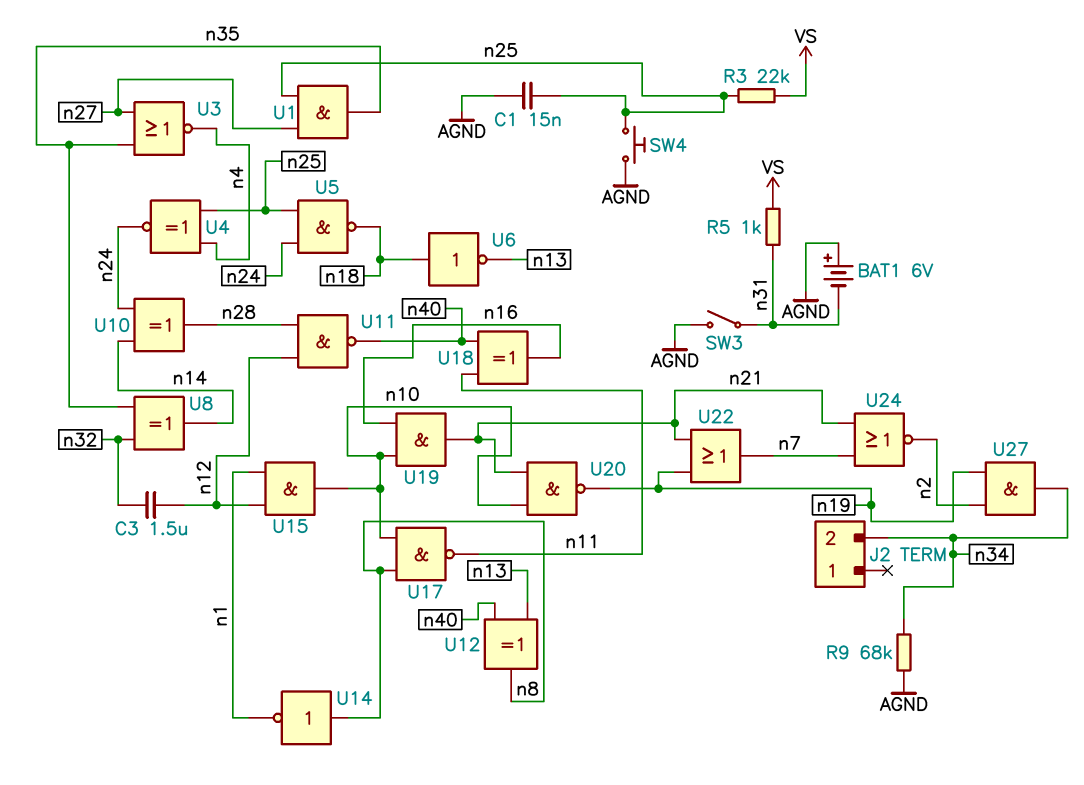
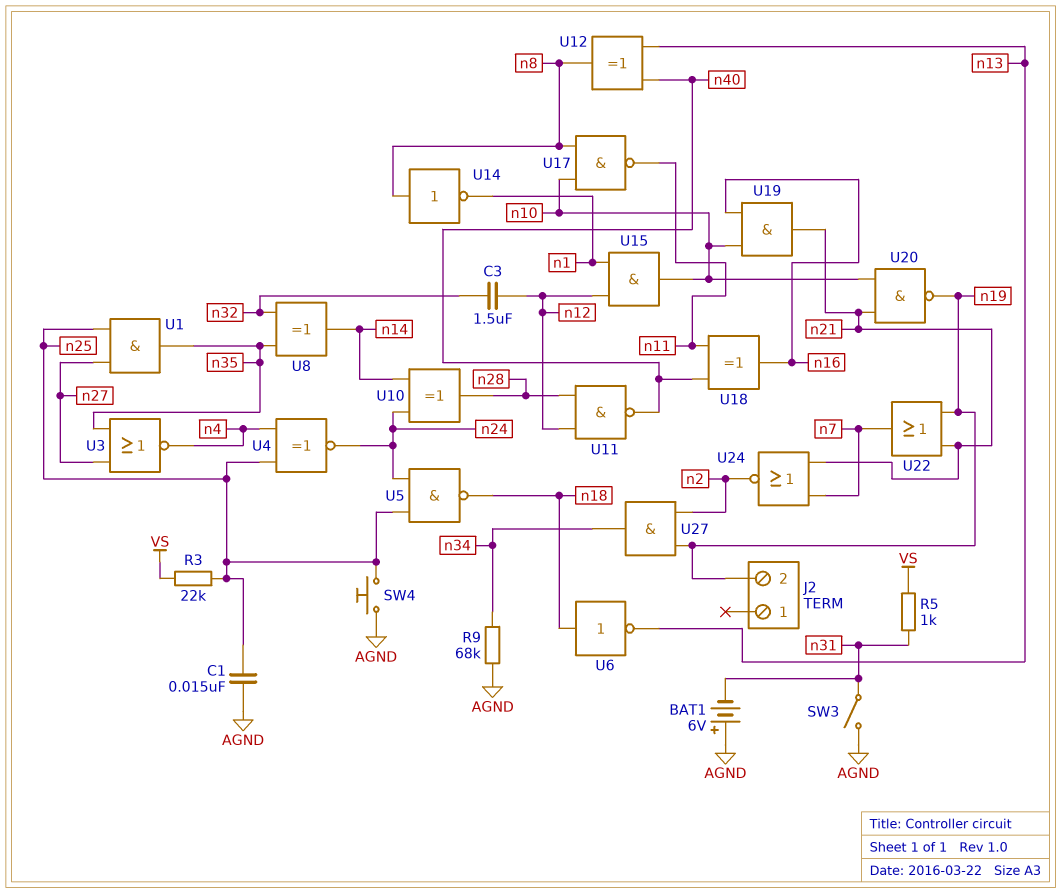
J2 pin 2: n34 -> n19

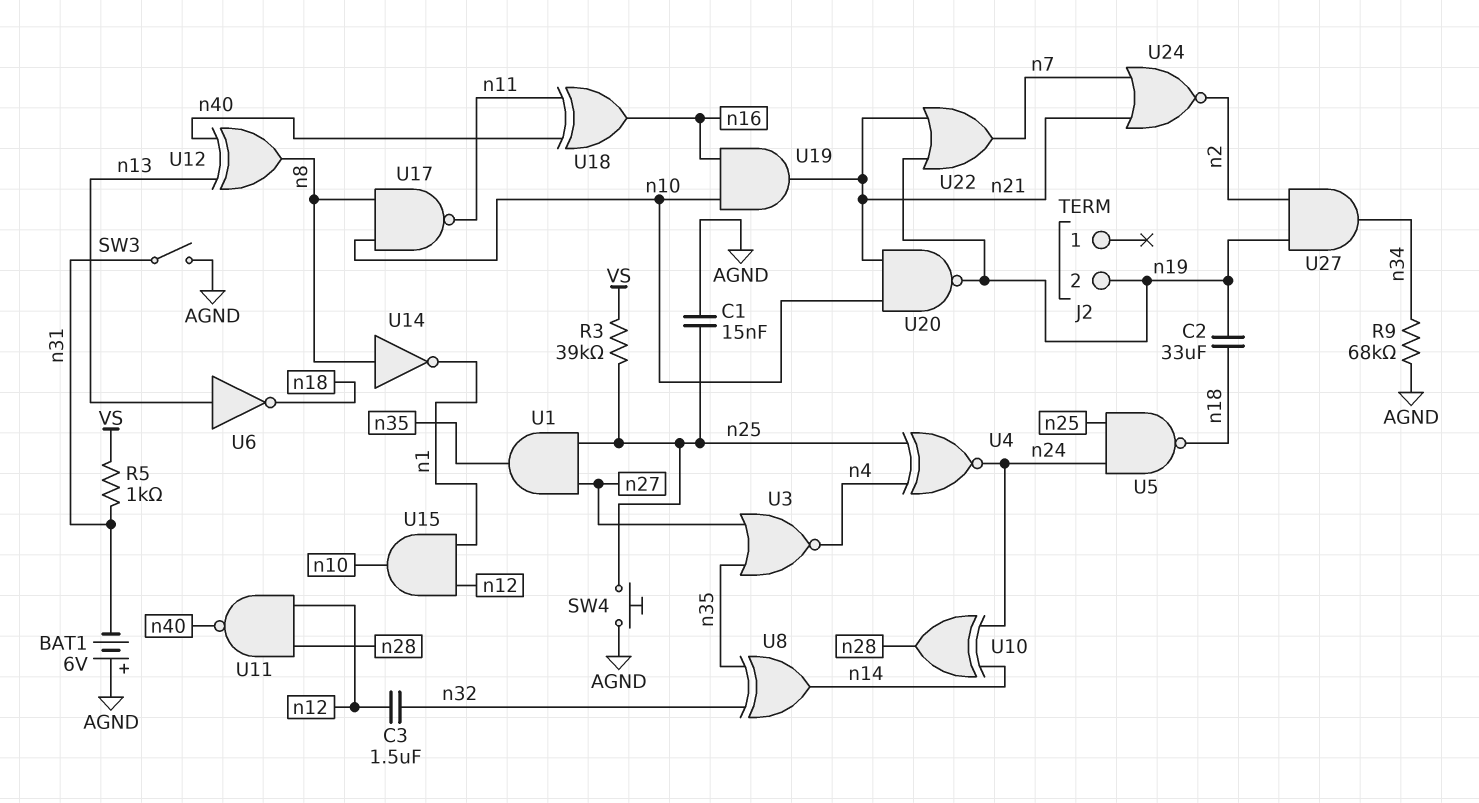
C2: none -> 33uF (n18, n19)
R3: 22k (VS, n25) -> 39k (VS, n25)
U6: NOT (in n18, out n13) -> NOT (in n13, out n18)

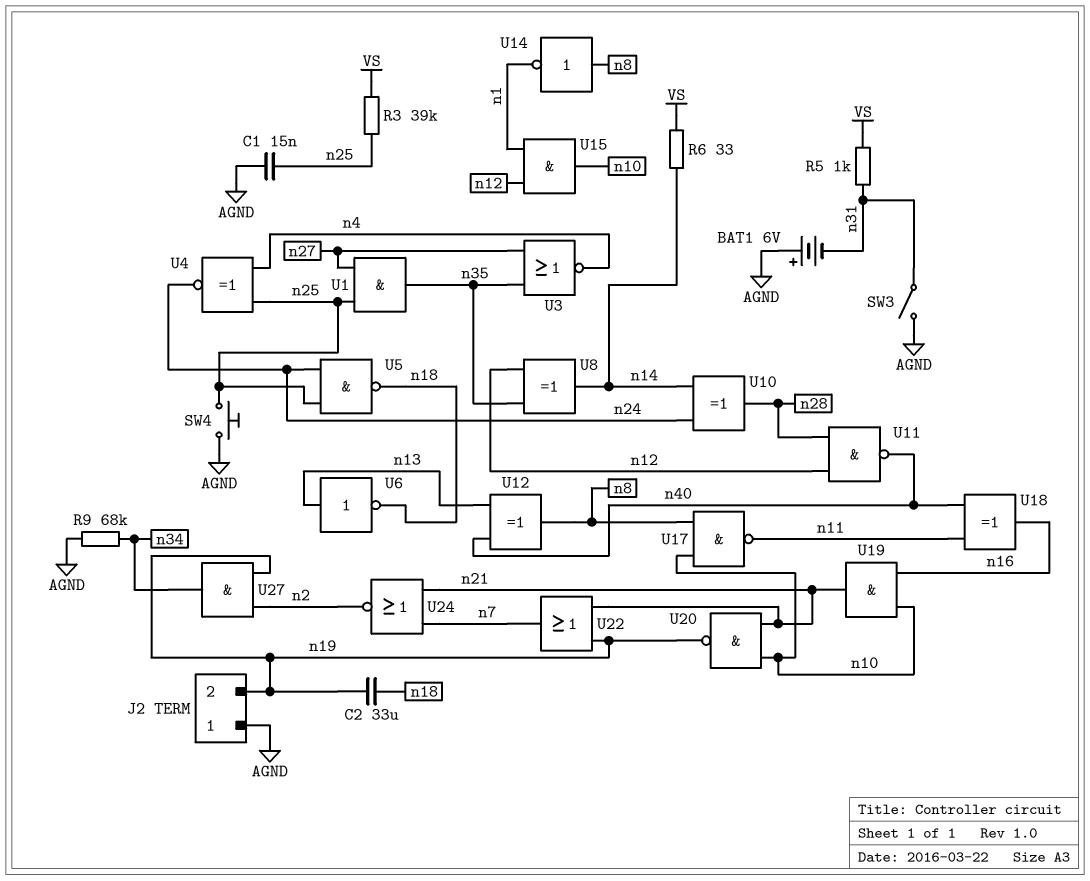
C3: 1.5uF (n12, n32) -> none
J2 pin 1: none -> AGND
R6: none -> 33 (VS, n14)
U8: XOR (in n32, in n35, out n14) -> XOR (in n12, in n35, out n14)

